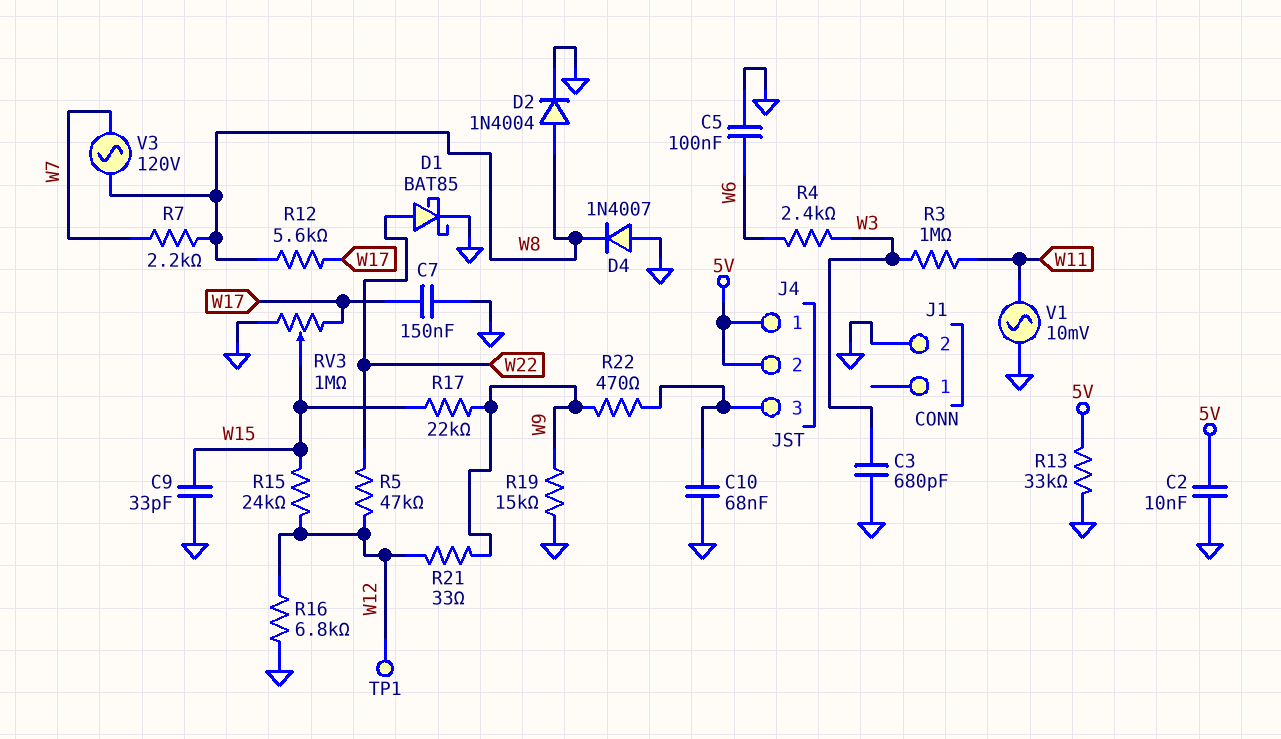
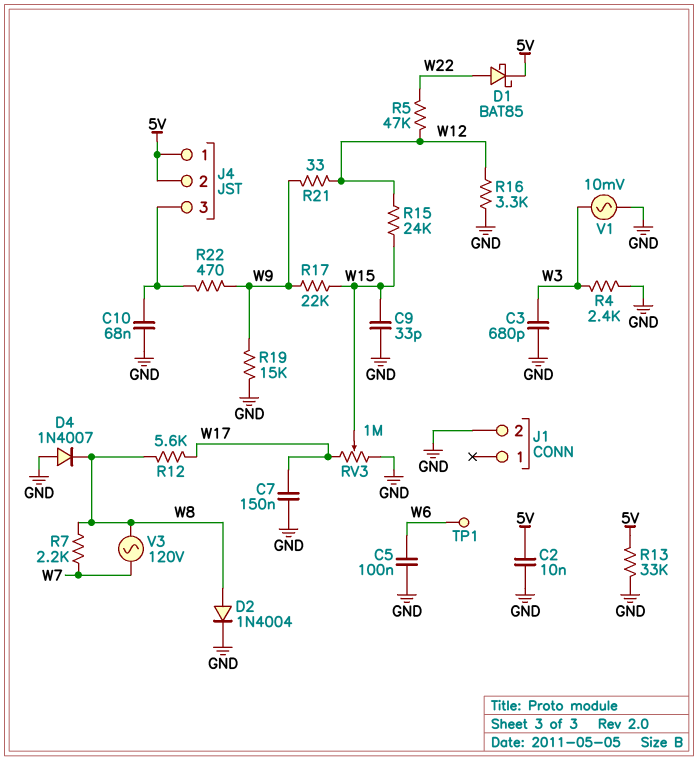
D1: schottky BAT85 (A W22, K GND) -> schottky BAT85 (A W22, K 5V)
R3: 1M (W3, W11) -> none
R4: 2.4k (W3, W6) -> 2.4k (GND, W3)
R16: 6.8k (GND, W12) -> 3.3k (GND, W12)
TP1: test point (W12) -> test point (W6)
V1: AC 10mV (GND, W11) -> AC 10mV (GND, W3)

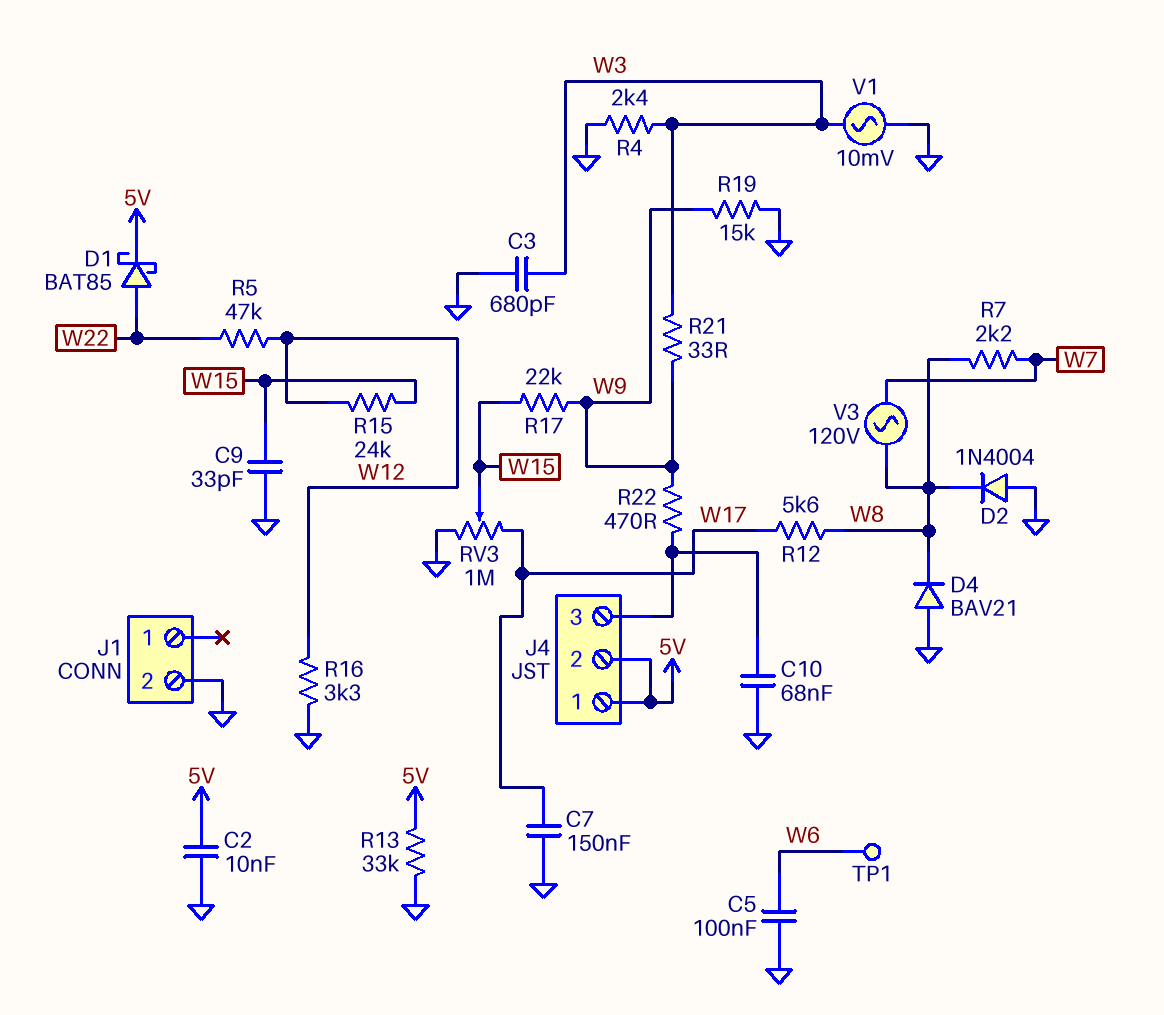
D2: diode 1N4004 (A W8, K GND) -> diode 1N4004 (A GND, K W8)
D4: diode 1N4007 (A GND, K W8) -> diode BAV21 (A GND, K W8)
R21: 33 (W9, W12) -> 33 (W3, W9)

